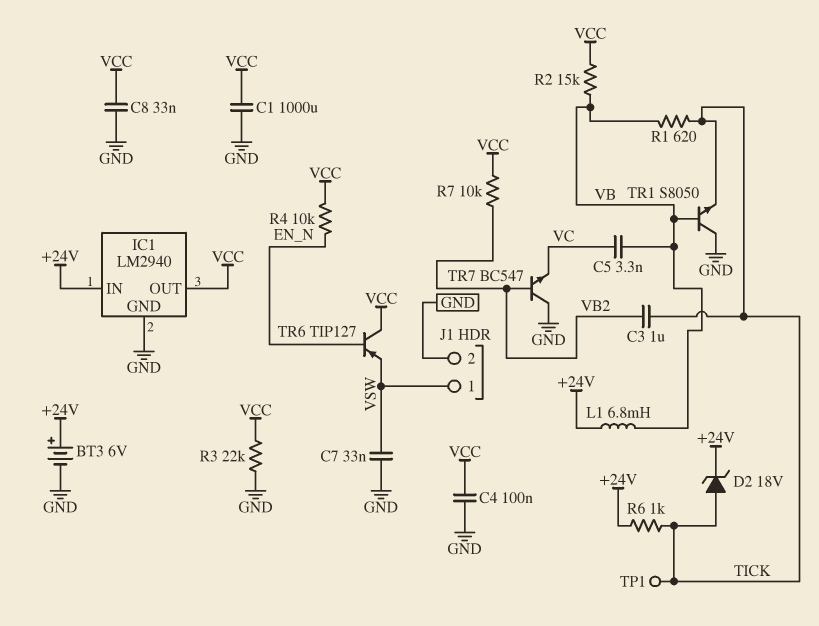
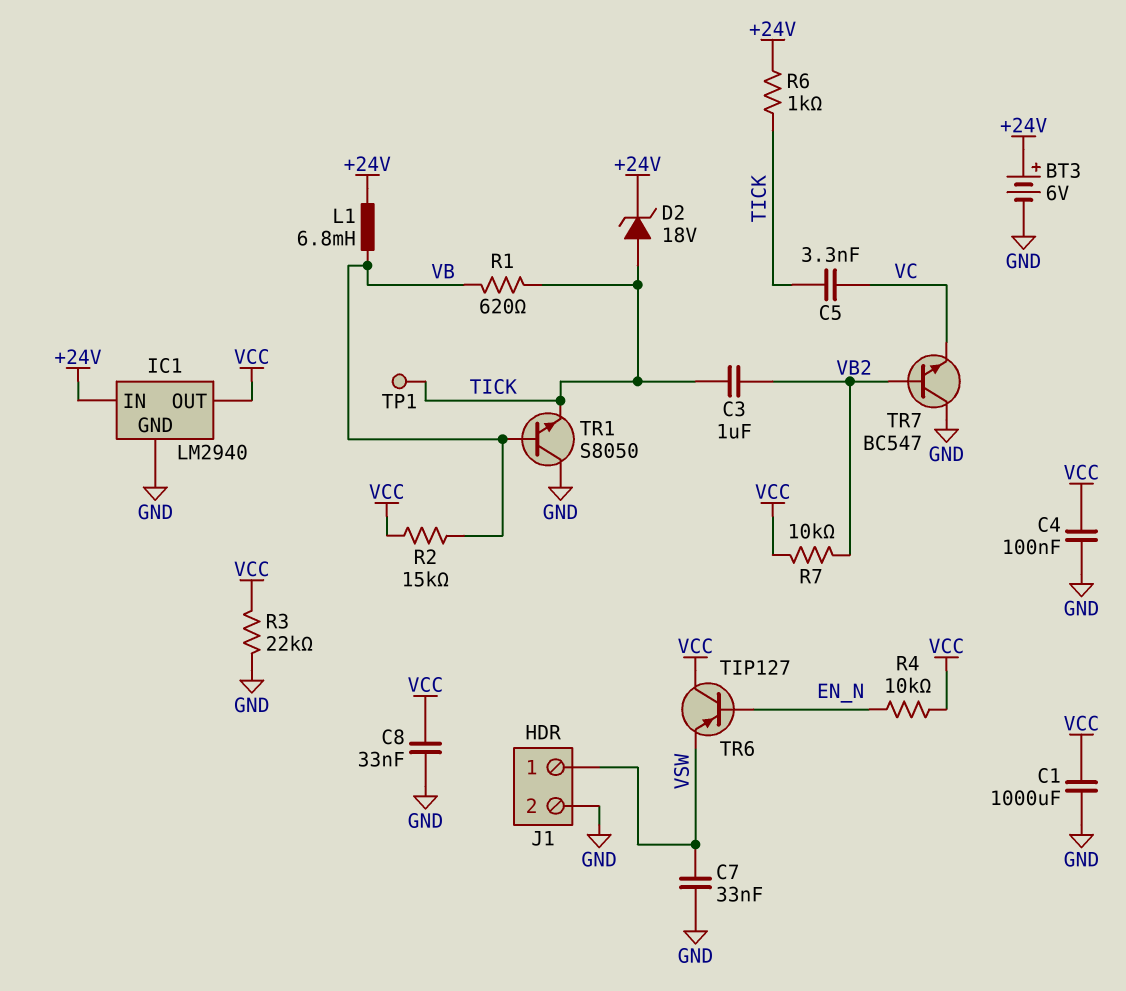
C5: 3.3nF (VB, VC) -> 3.3nF (TICK, VC)

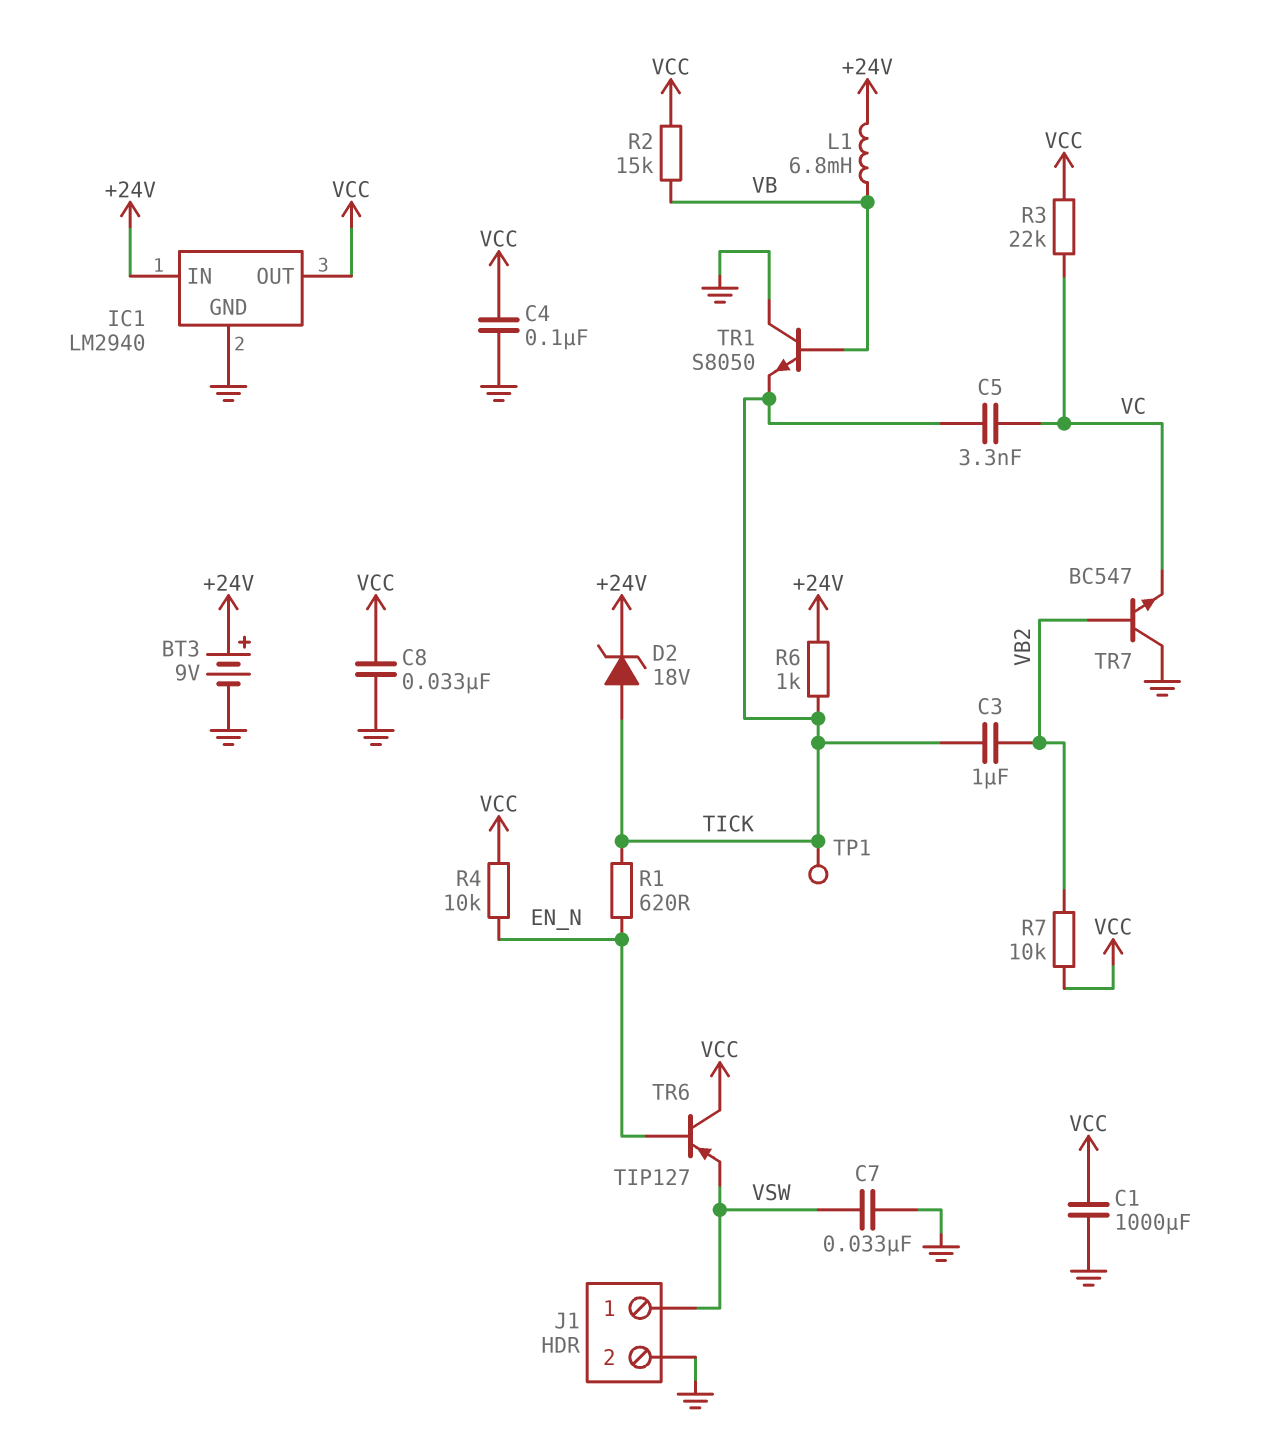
BT3: 6V (plus +24V, minus GND) -> 9V (plus +24V, minus GND)
R1: 620 (TICK, VB) -> 620 (EN_N, TICK)
R3: 22k (GND, VCC) -> 22k (VC, VCC)

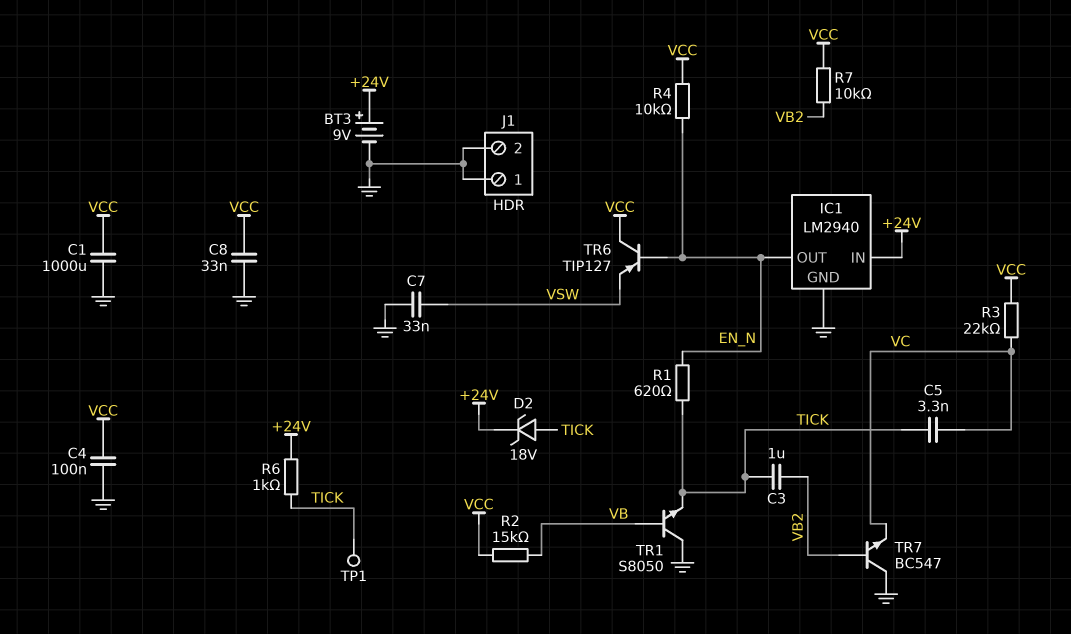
IC1 pin OUT: VCC -> EN_N
J1 pin 1: VSW -> GND
L1: 6.8mH (+24V, VB) -> none

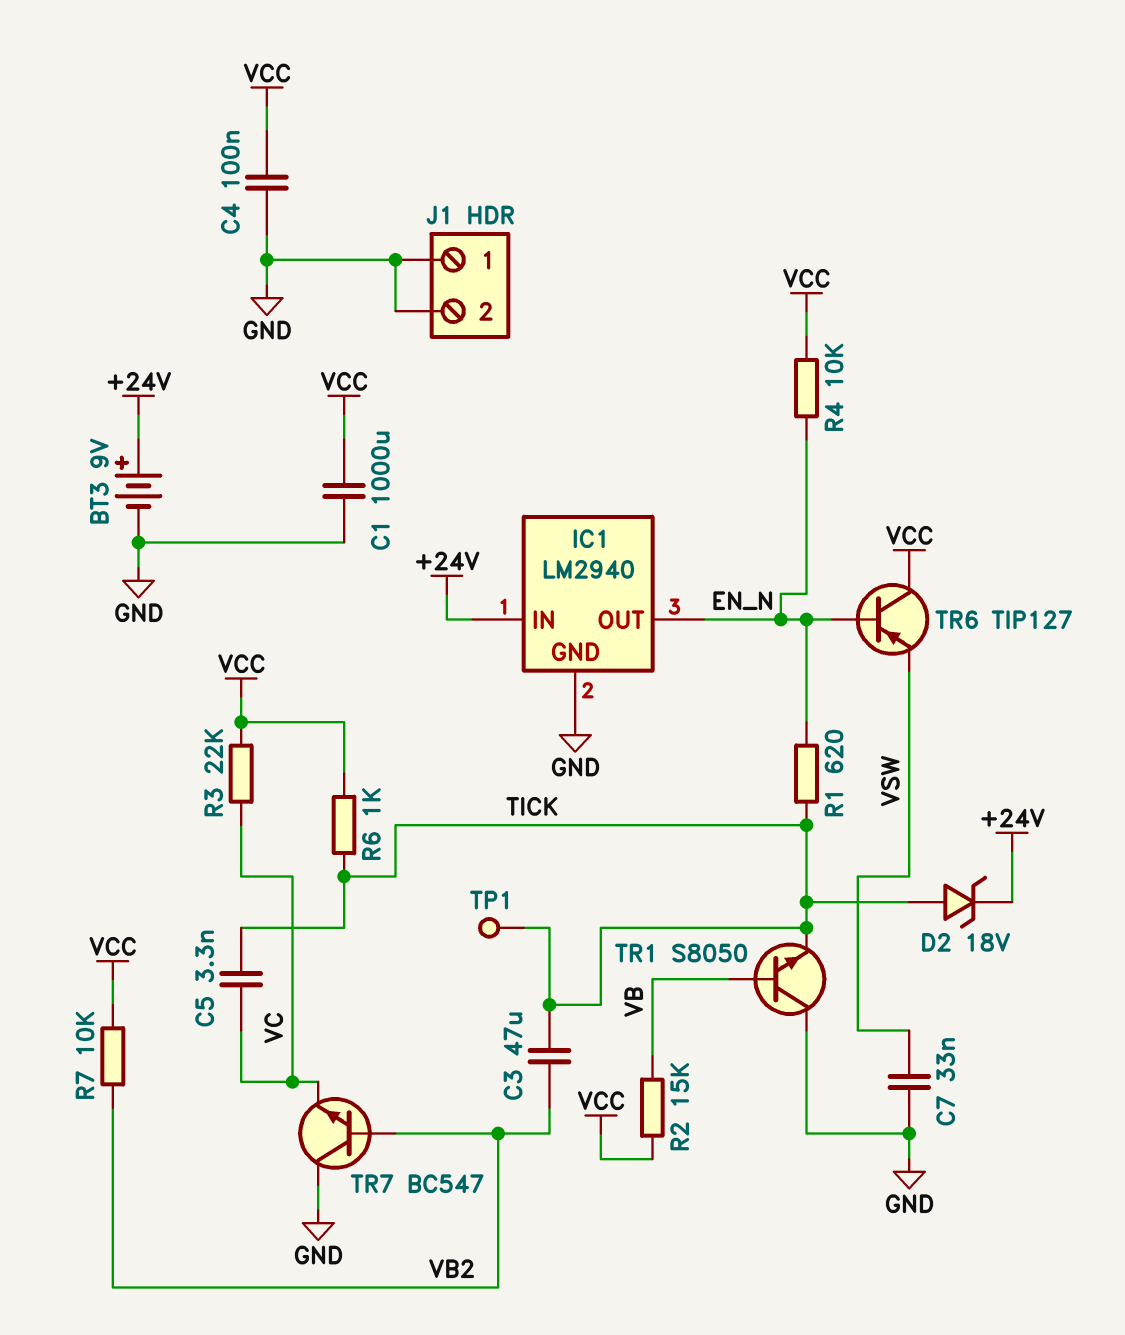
C3: 1uF (TICK, VB2) -> 47uF (TICK, VB2)
C8: 33nF (GND, VCC) -> none
R6: 1k (+24V, TICK) -> 1k (TICK, VCC)

